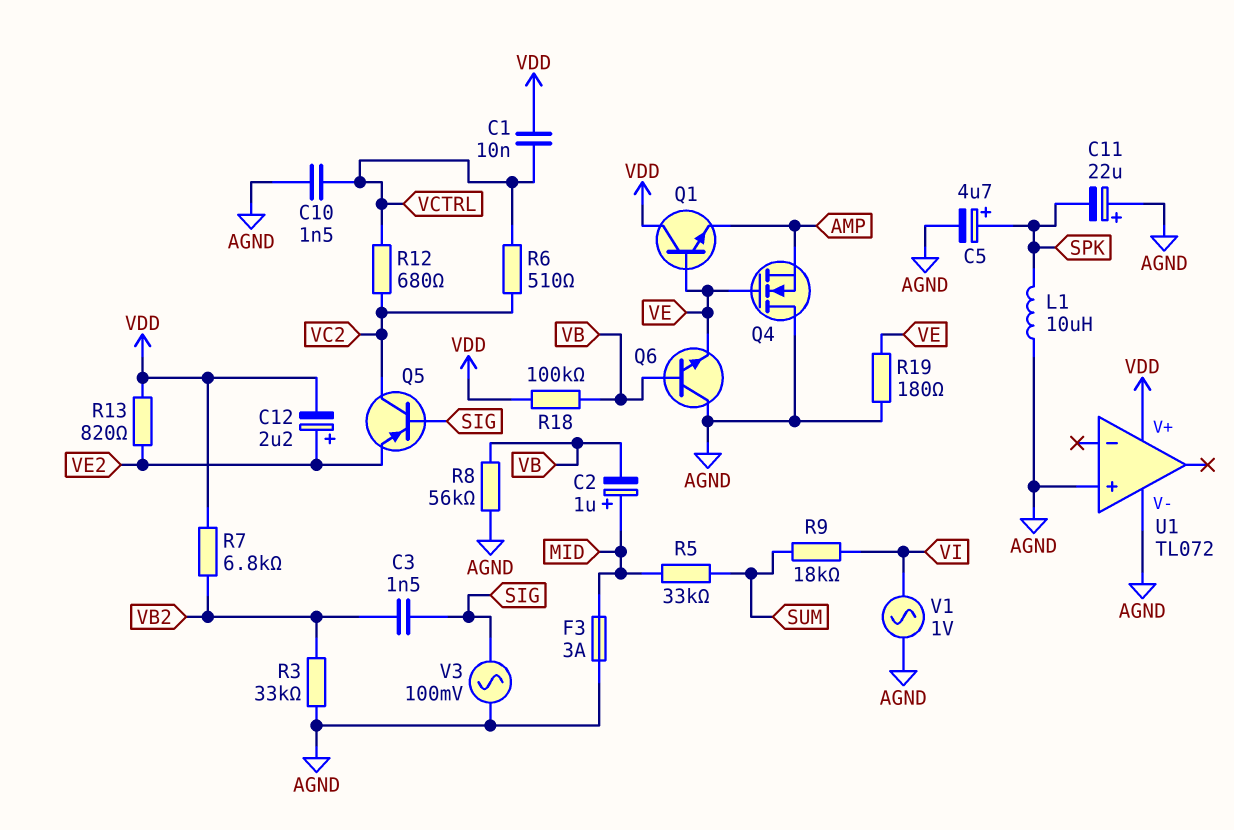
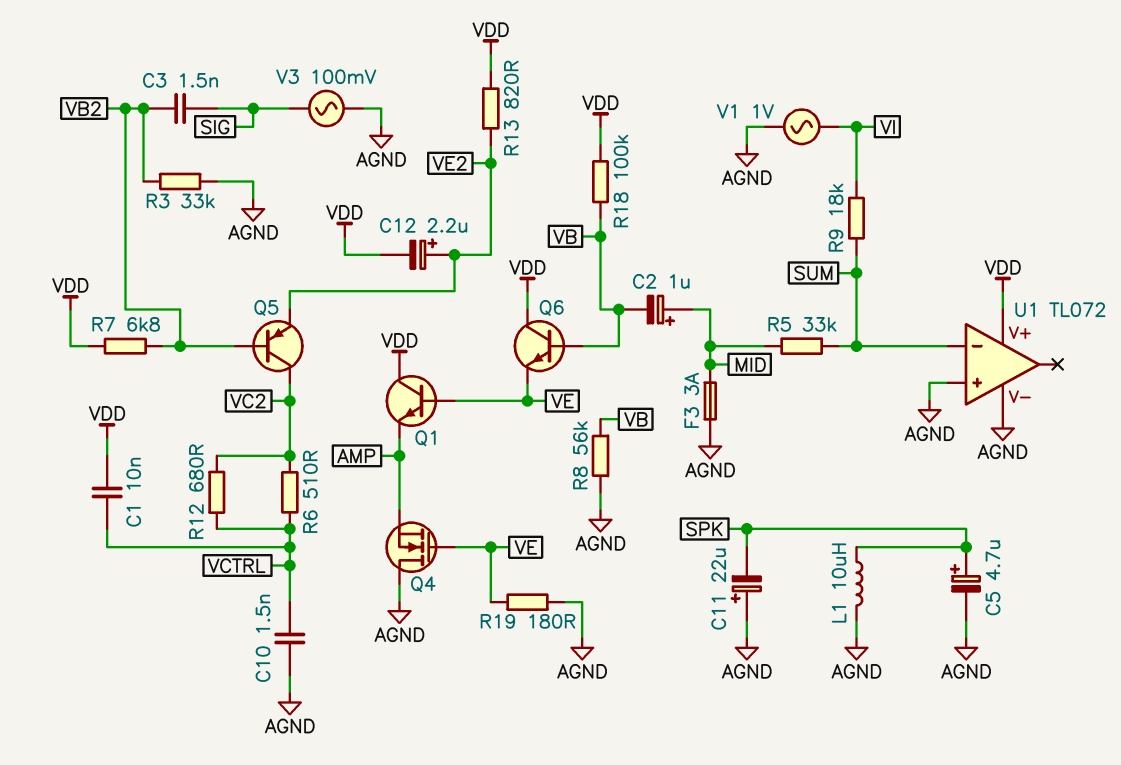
Q5: PNP (B SIG, C VC2, E VE2) -> PNP (B VB2, C VC2, E VE2)
Q6: NPN (B VB, C AGND, E VE) -> NPN (B VB, C VDD, E VE)
U1 pin in-: none -> SUM

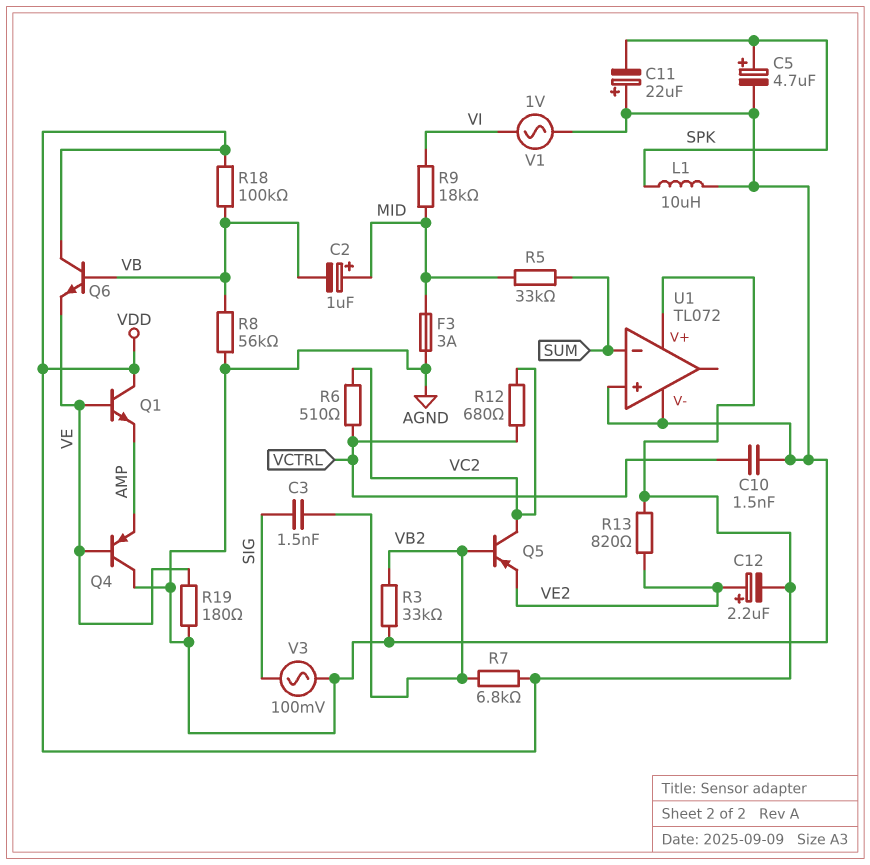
C1: 10nF (VCTRL, VDD) -> none
Q4: NMOS (G VE, D AGND, S AMP) -> PNP (B VE, C AGND, E AMP)
R9: 18k (SUM, VI) -> 18k (MID, VI)

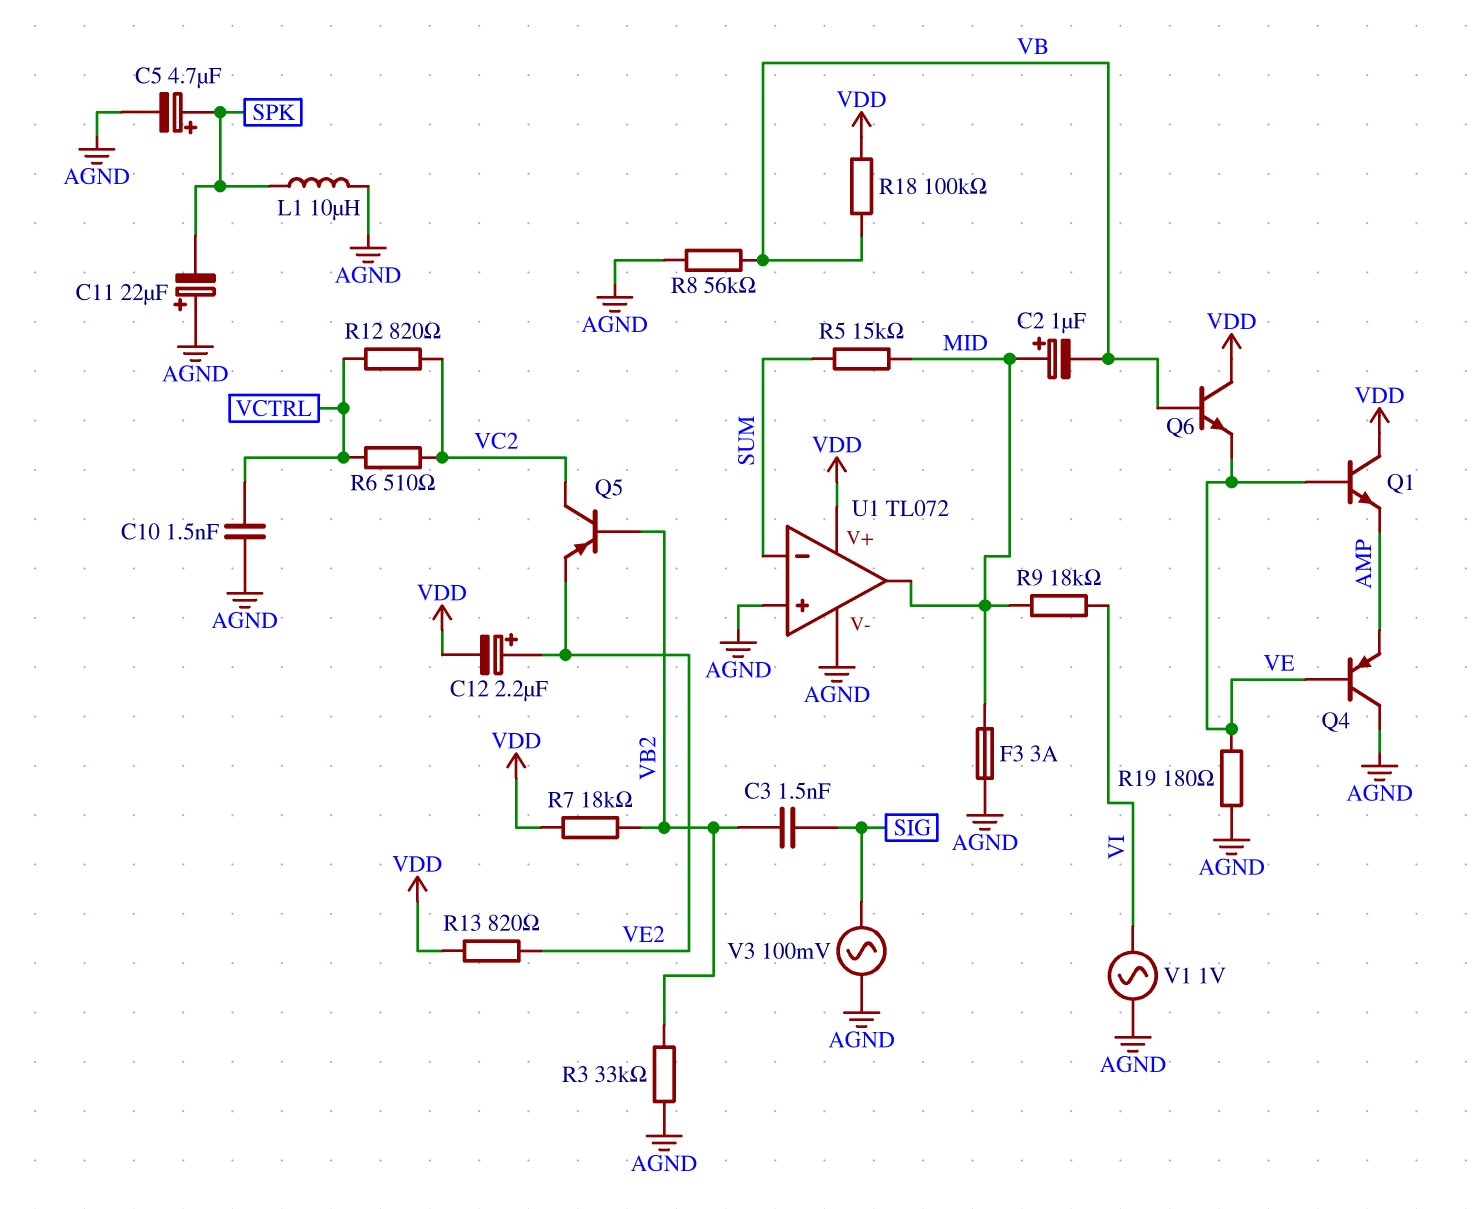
R5: 33k (MID, SUM) -> 15k (MID, SUM)
R7: 6.8k (VB2, VDD) -> 18k (VB2, VDD)
R12: 680 (VC2, VCTRL) -> 820 (VC2, VCTRL)
U1 pin out: none -> MID

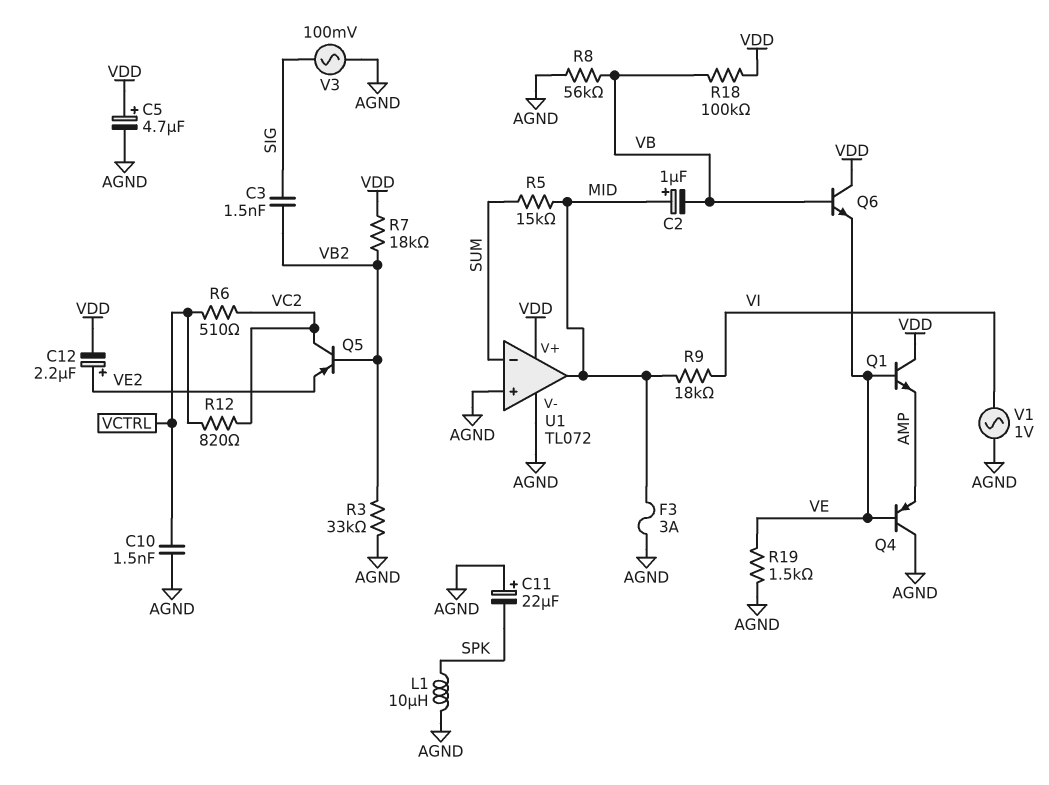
C5: 4.7uF (plus SPK, minus AGND) -> 4.7uF (plus VDD, minus AGND)
R13: 820 (VDD, VE2) -> none
R19: 180 (AGND, VE) -> 1.5k (AGND, VE)

